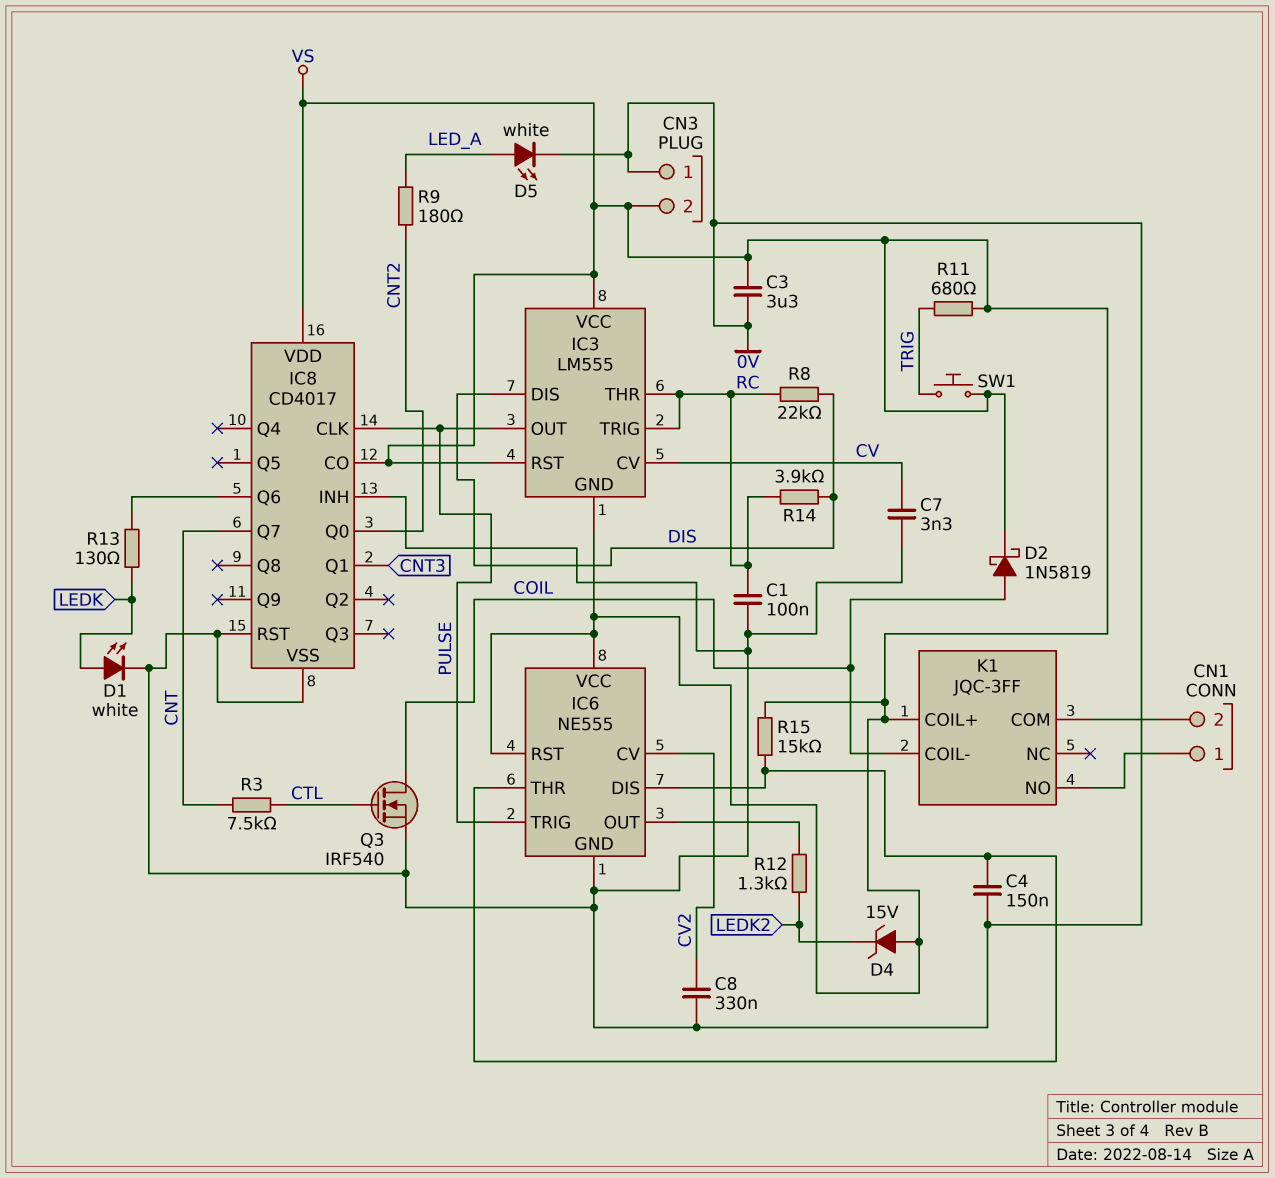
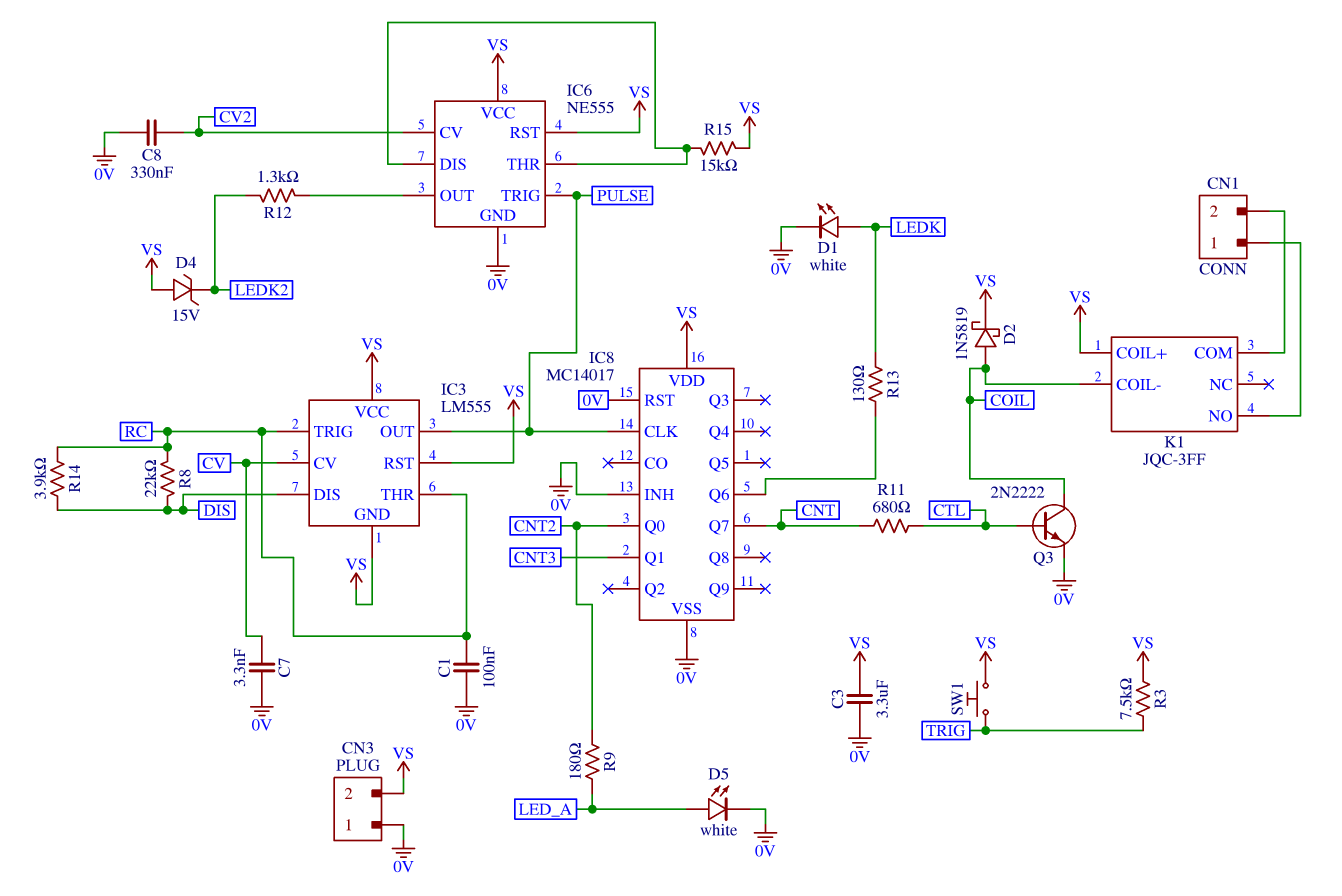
C4: 150nF (0V, IC6/DIS) -> none
IC8: CD4017 -> MC14017
IC8 pin CO: VS -> none
Q3: NMOS IRF540 (G CTL, D COIL, S 0V) -> NPN 2N2222 (B CTL, C COIL, E 0V)
R3: 7.5k (CNT, CTL) -> 7.5k (TRIG, VS)
R11: 680 (TRIG, VS) -> 680 (CNT, CTL)

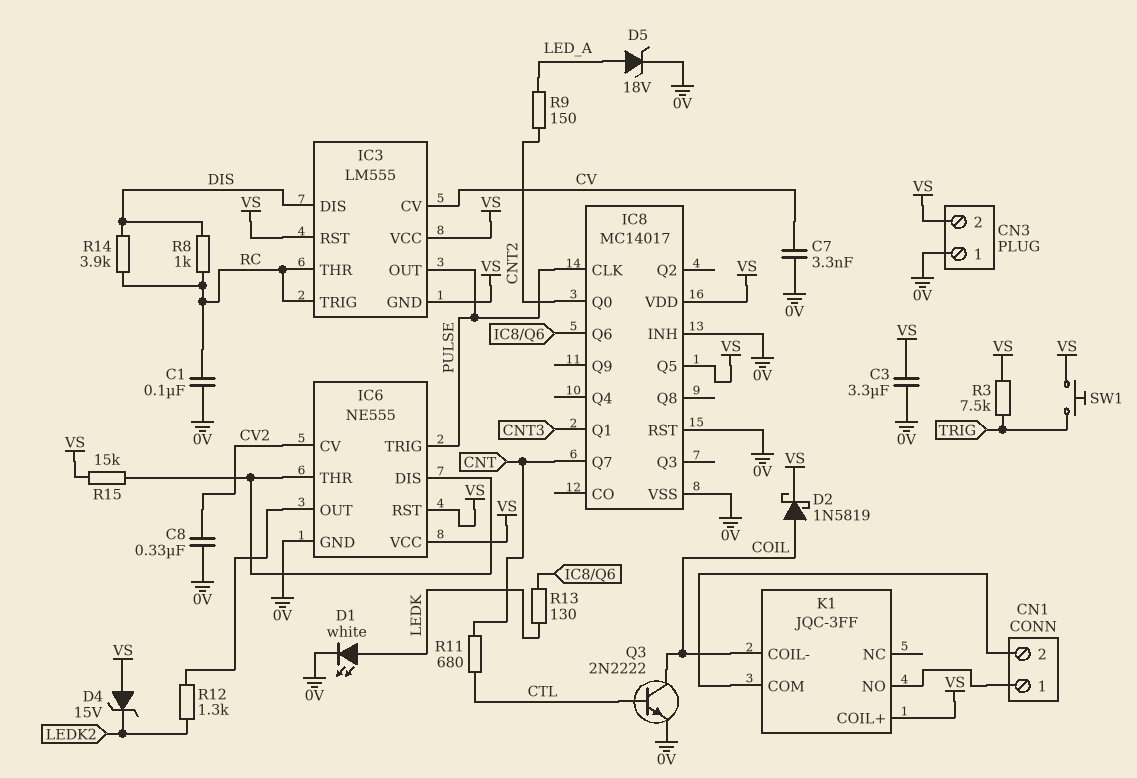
D5: LED white (A LED_A, K 0V) -> zener 18V (A LED_A, K 0V)
IC8 pin Q5: none -> VS
R8: 22k (DIS, RC) -> 1k (DIS, RC)
R9: 180 (CNT2, LED_A) -> 150 (CNT2, LED_A)

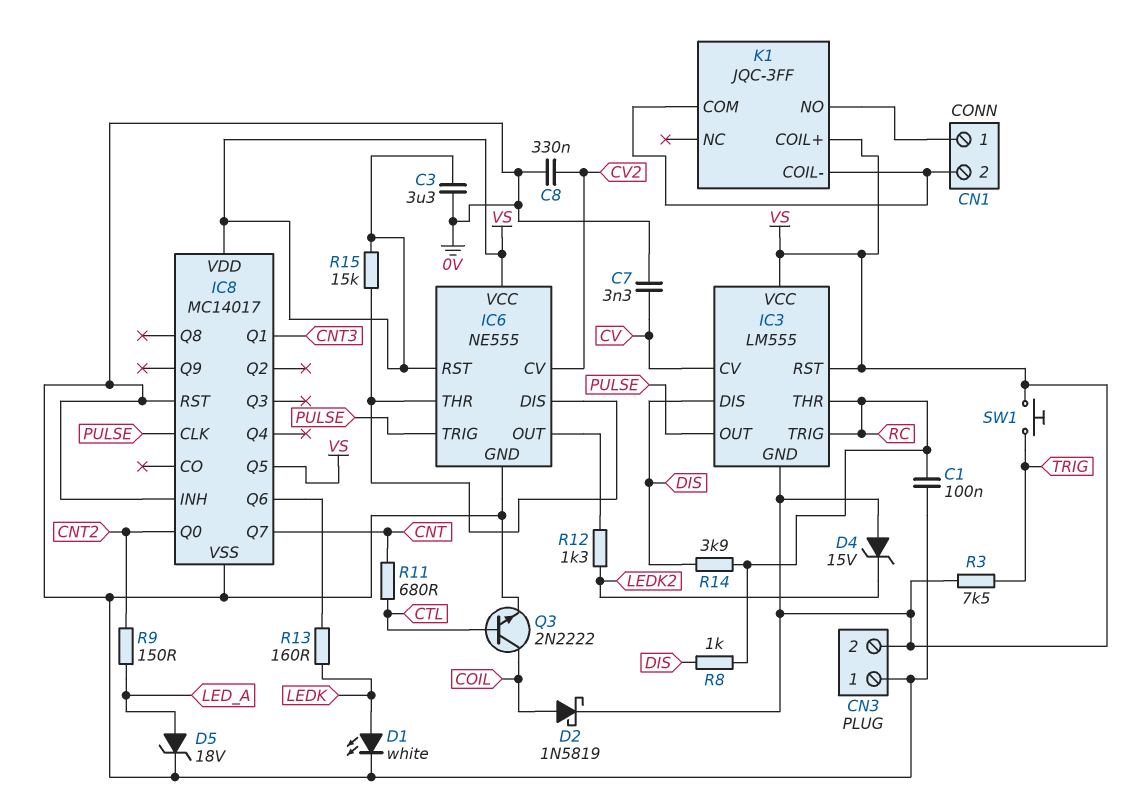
K1 pin COIL-: COIL -> CN1/2
R13: 130 (IC8/Q6, LEDK) -> 160 (IC8/Q6, LEDK)

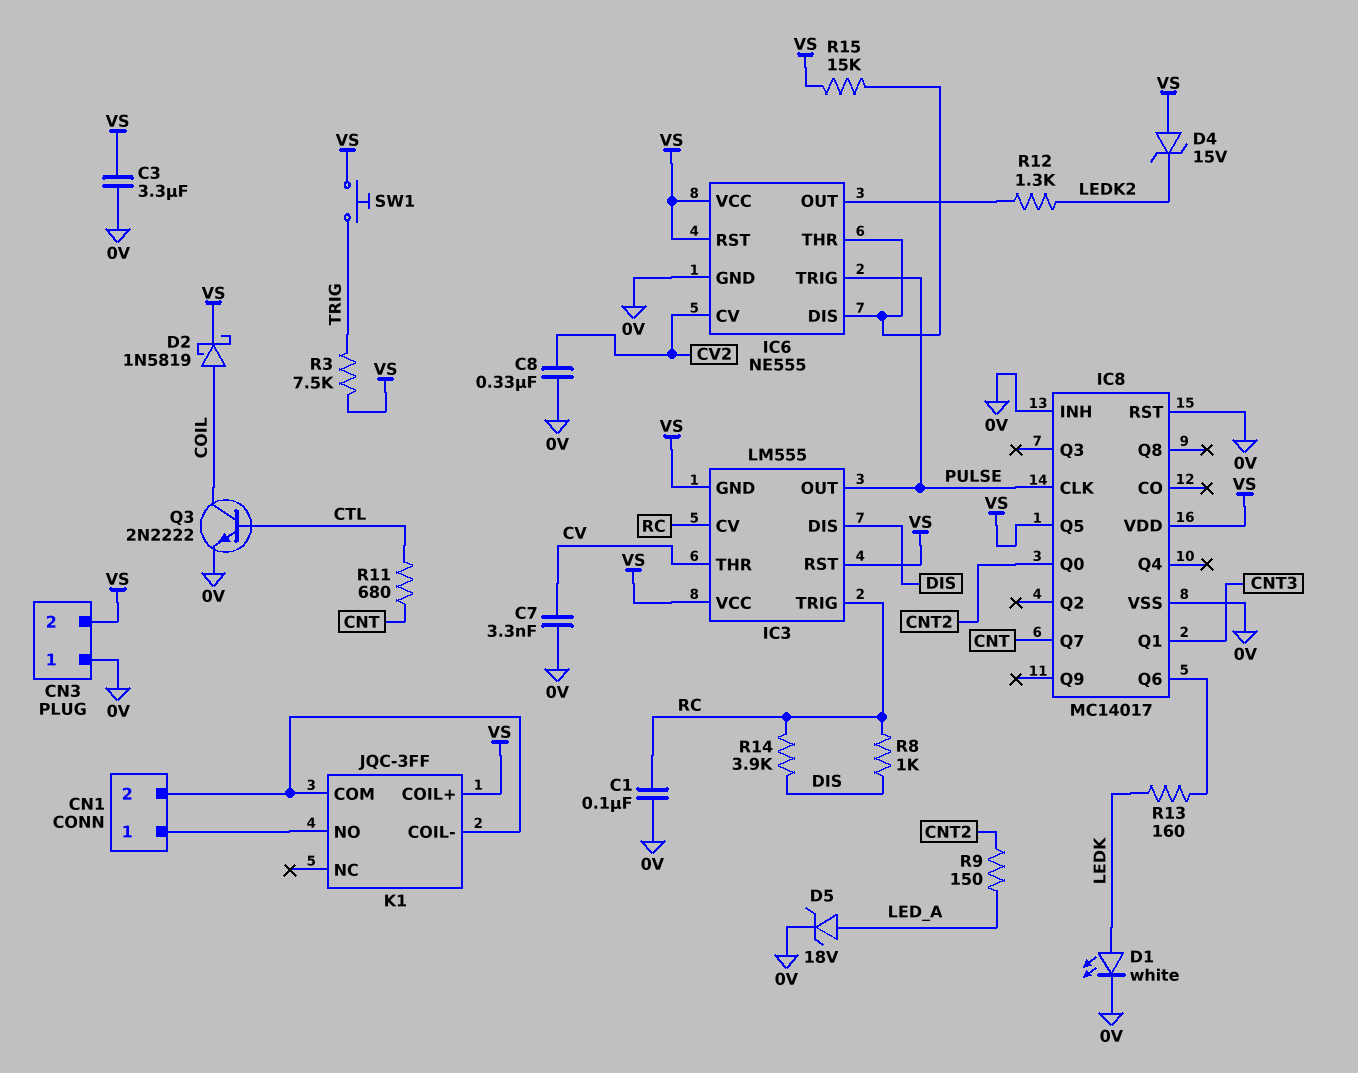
IC3 pin CV: CV -> RC
IC3 pin THR: RC -> CV

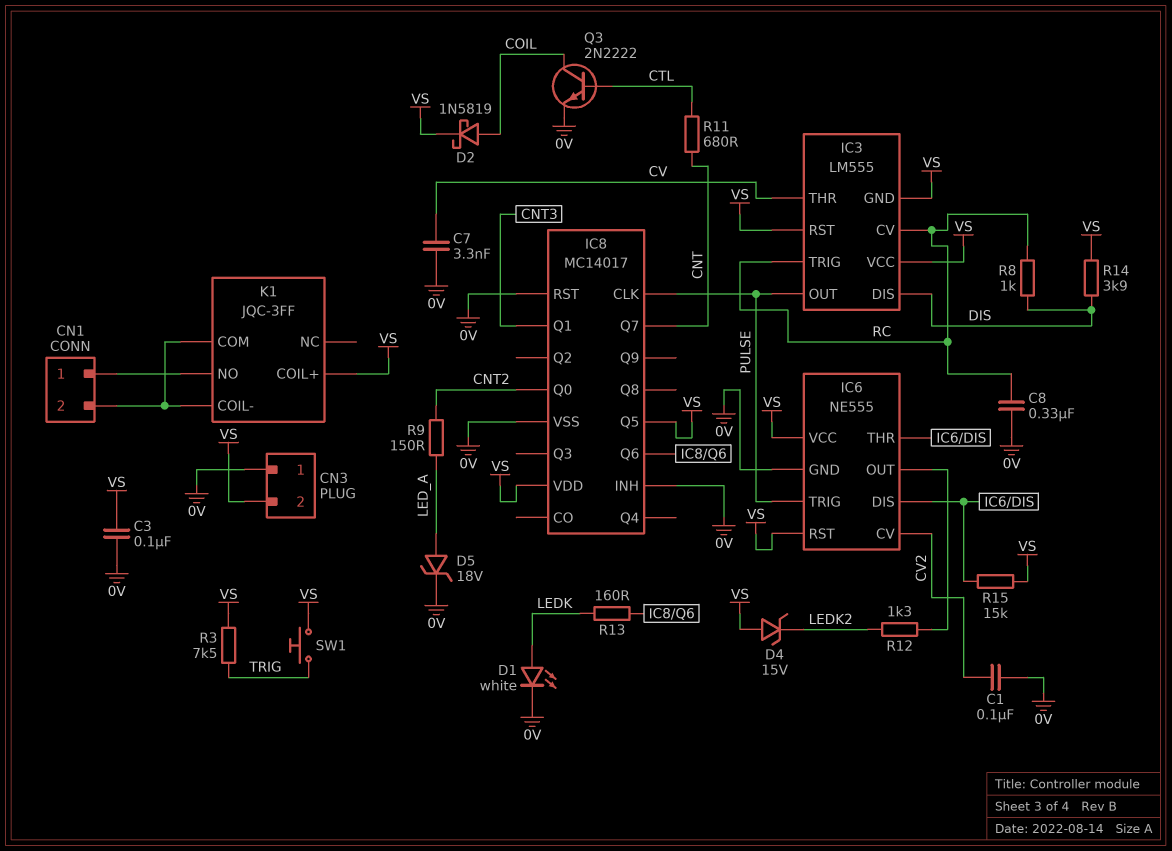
C1: 100nF (0V, RC) -> 100nF (0V, CV2)
C3: 3.3uF (0V, VS) -> 100nF (0V, VS)
C8: 330nF (0V, CV2) -> 330nF (0V, RC)
R14: 3.9k (DIS, RC) -> 3.9k (DIS, VS)

